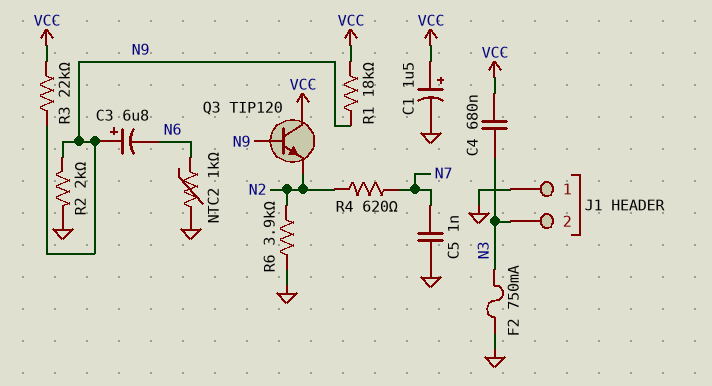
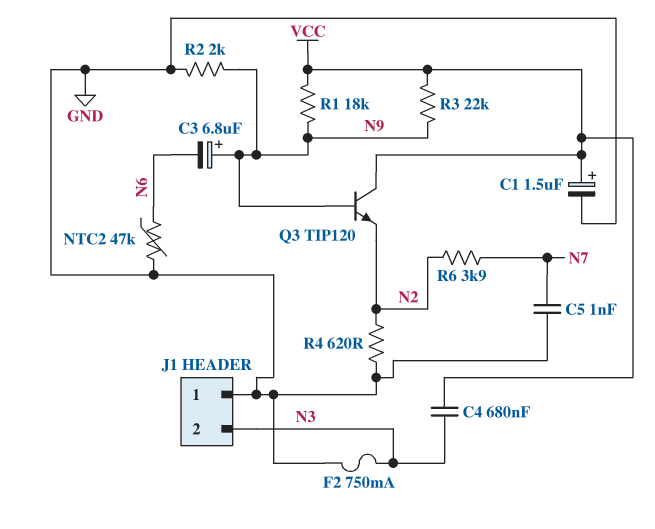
NTC2: 1k (GND, N6) -> 47k (GND, N6)
R4: 620 (N2, N7) -> 620 (GND, N2)
R6: 3.9k (GND, N2) -> 3.9k (N2, N7)

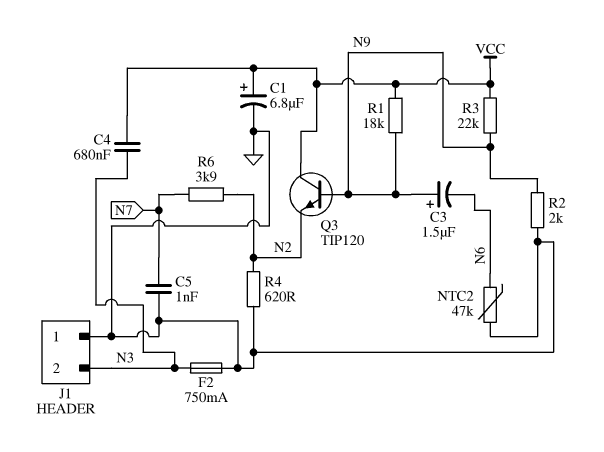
C1: 1.5uF (plus VCC, minus GND) -> 6.8uF (plus VCC, minus GND)
C3: 6.8uF (plus N9, minus N6) -> 1.5uF (plus N9, minus N6)

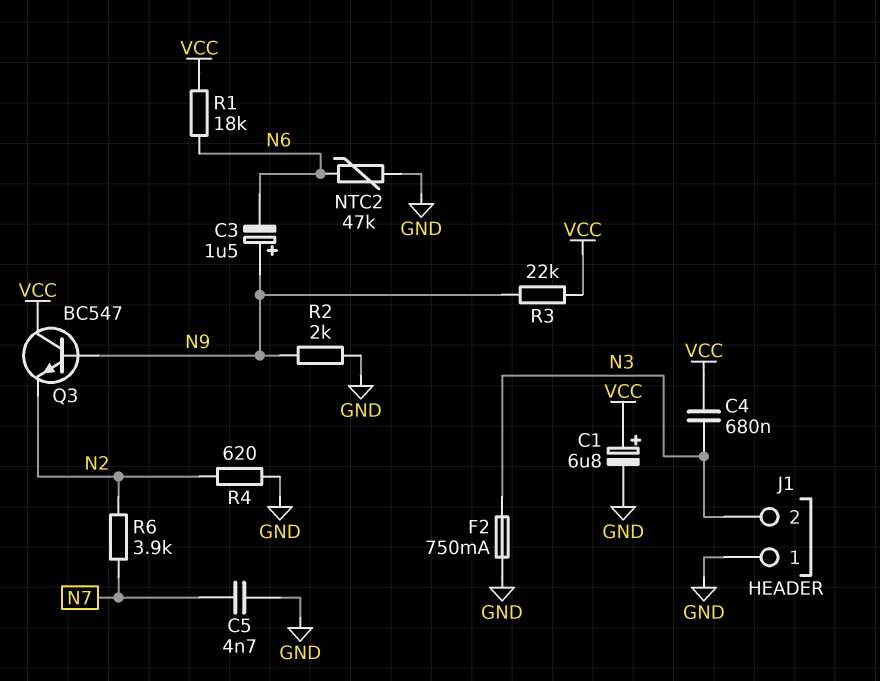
C5: 1nF (GND, N7) -> 4.7nF (GND, N7)
Q3: NPN TIP120 (B N9, C VCC, E N2) -> NPN BC547 (B N9, C VCC, E N2)
R1: 18k (N9, VCC) -> 18k (N6, VCC)

